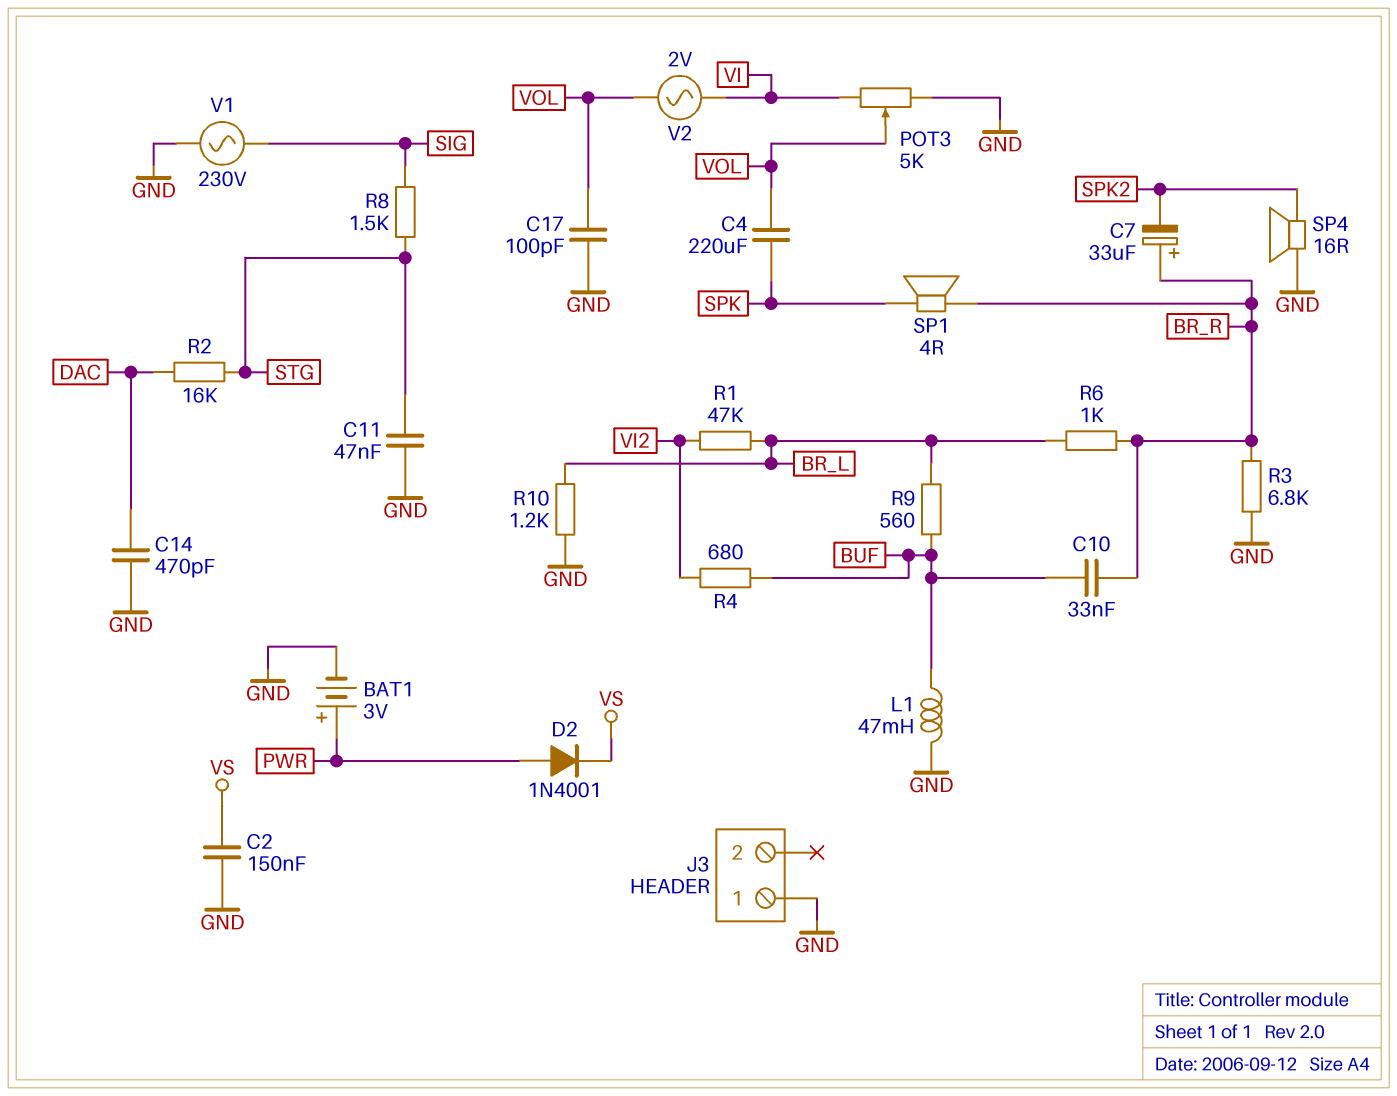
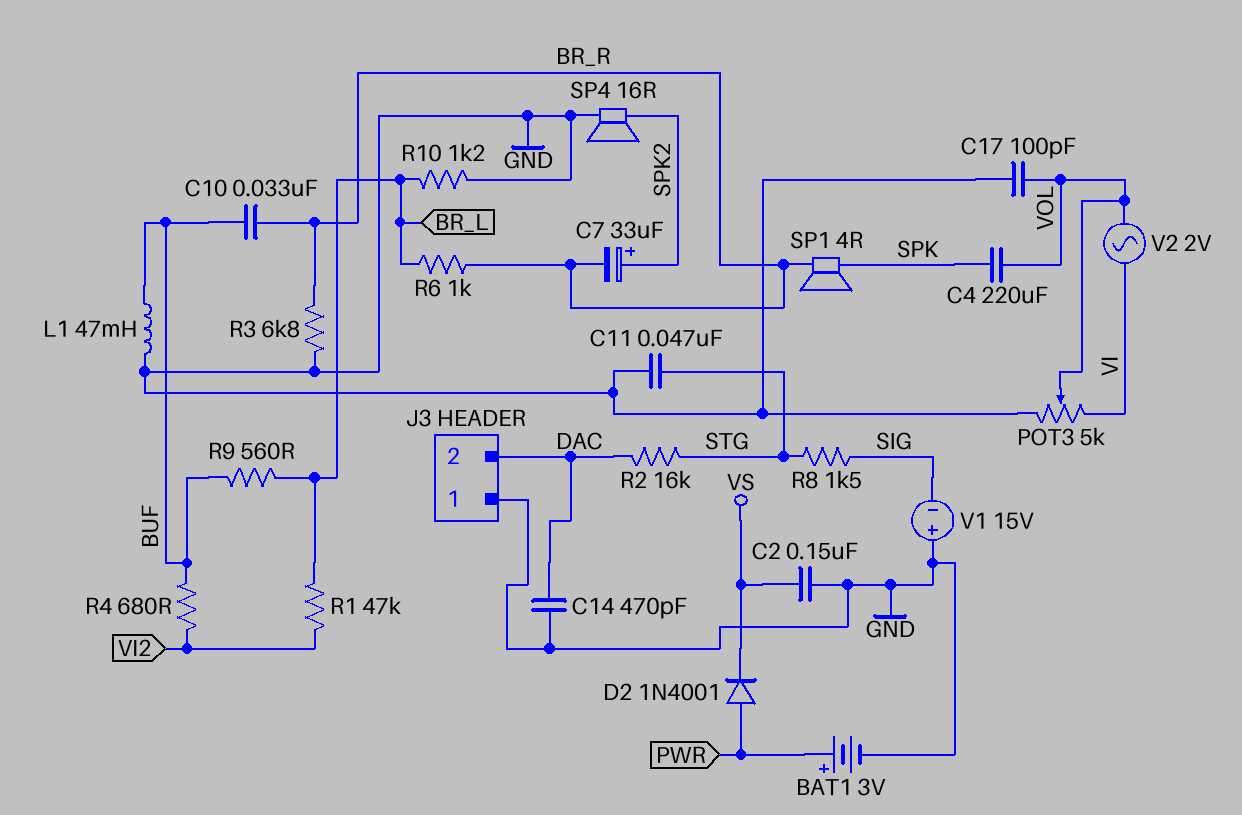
C7: 33uF (plus BR_R, minus SPK2) -> 33uF (plus SPK2, minus BR_R)
J3 pin 2: none -> DAC
V1: AC 230V (GND, SIG) -> 15V (plus GND, minus SIG)

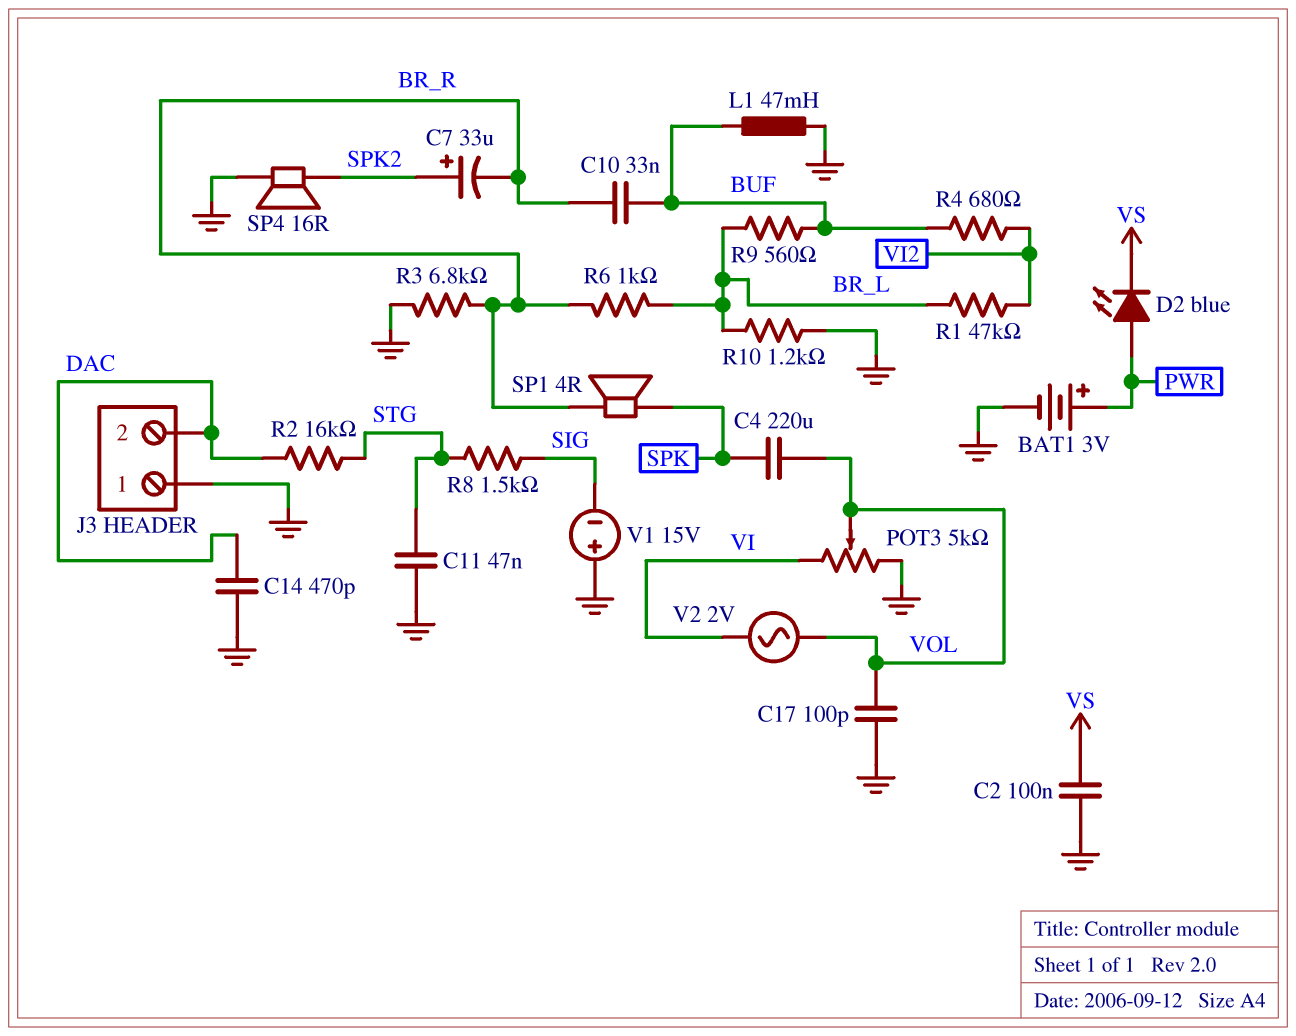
C2: 150nF (GND, VS) -> 100nF (GND, VS)
D2: diode 1N4001 (A PWR, K VS) -> LED blue (A PWR, K VS)

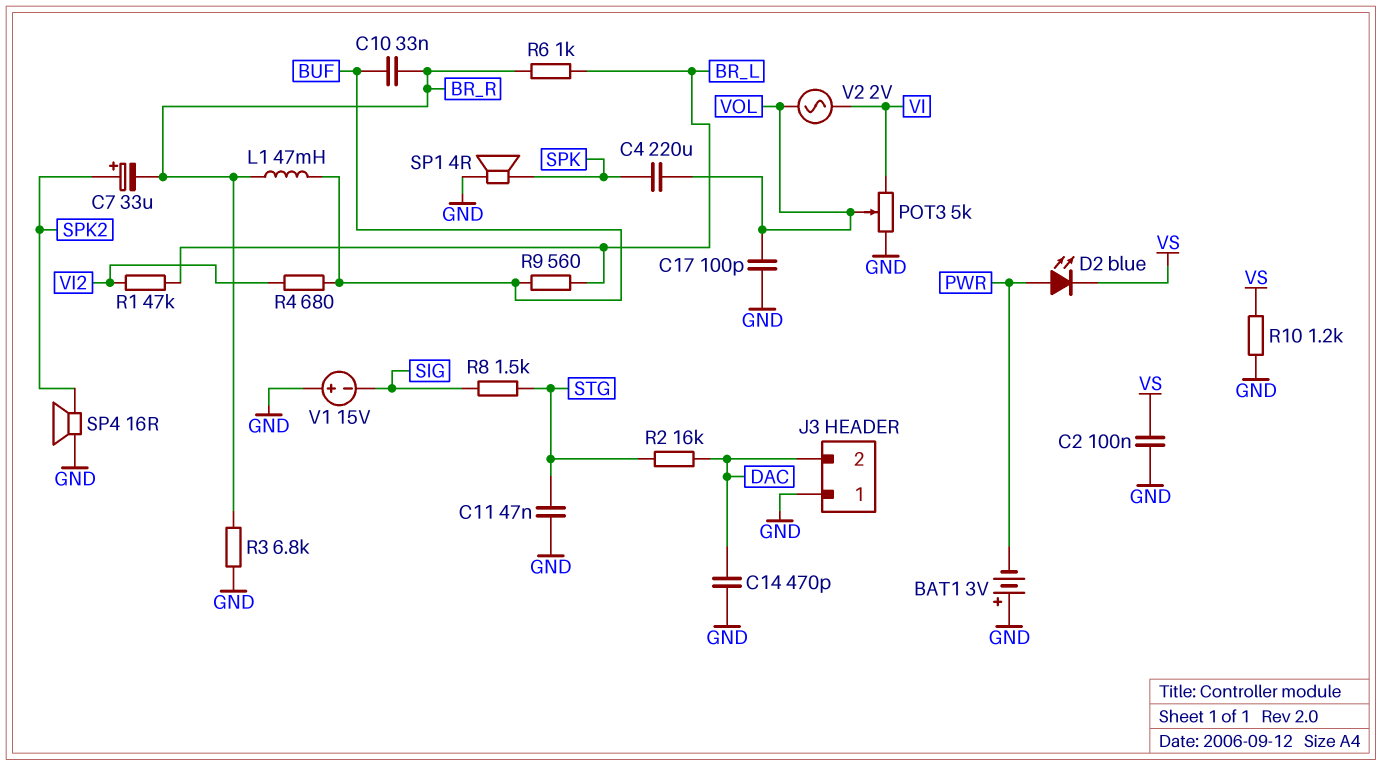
BAT1: 3V (plus PWR, minus GND) -> 3V (plus GND, minus PWR)
L1: 47mH (BUF, GND) -> 47mH (BR_R, BUF)
R10: 1.2k (BR_L, GND) -> 1.2k (GND, VS)
SP1: speaker 4R (BR_R, SPK) -> speaker 4R (GND, SPK)

